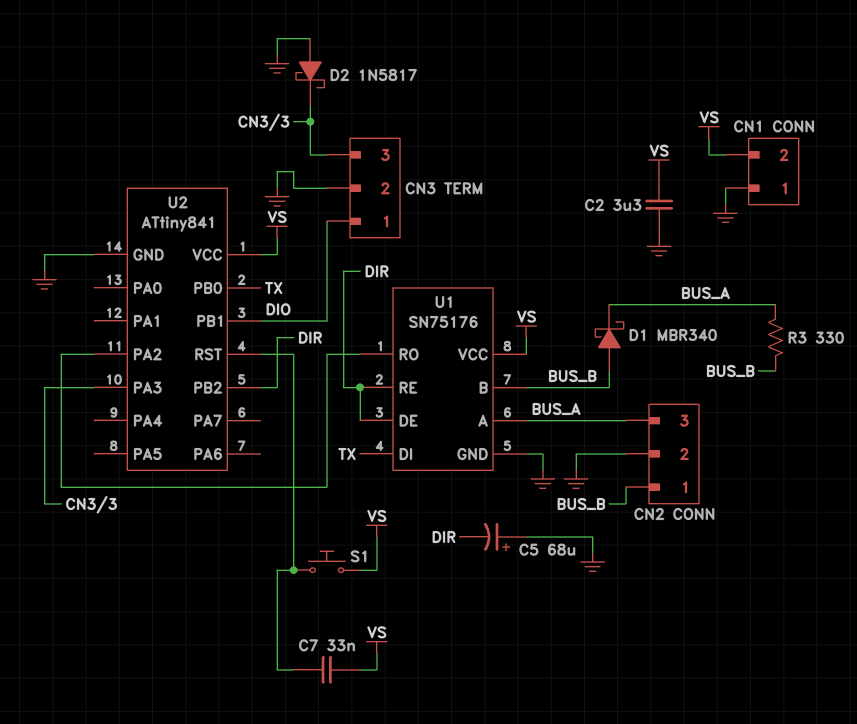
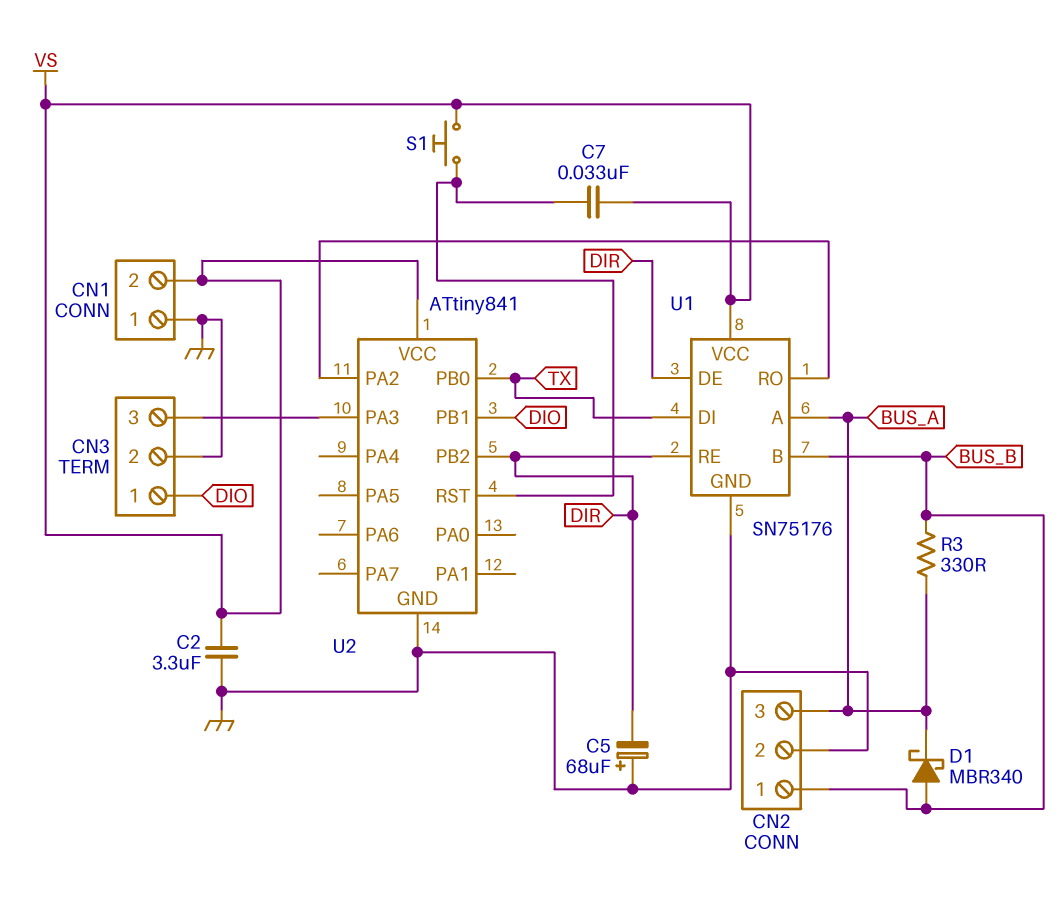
D2: schottky 1N5817 (A GND, K CN3/3) -> none

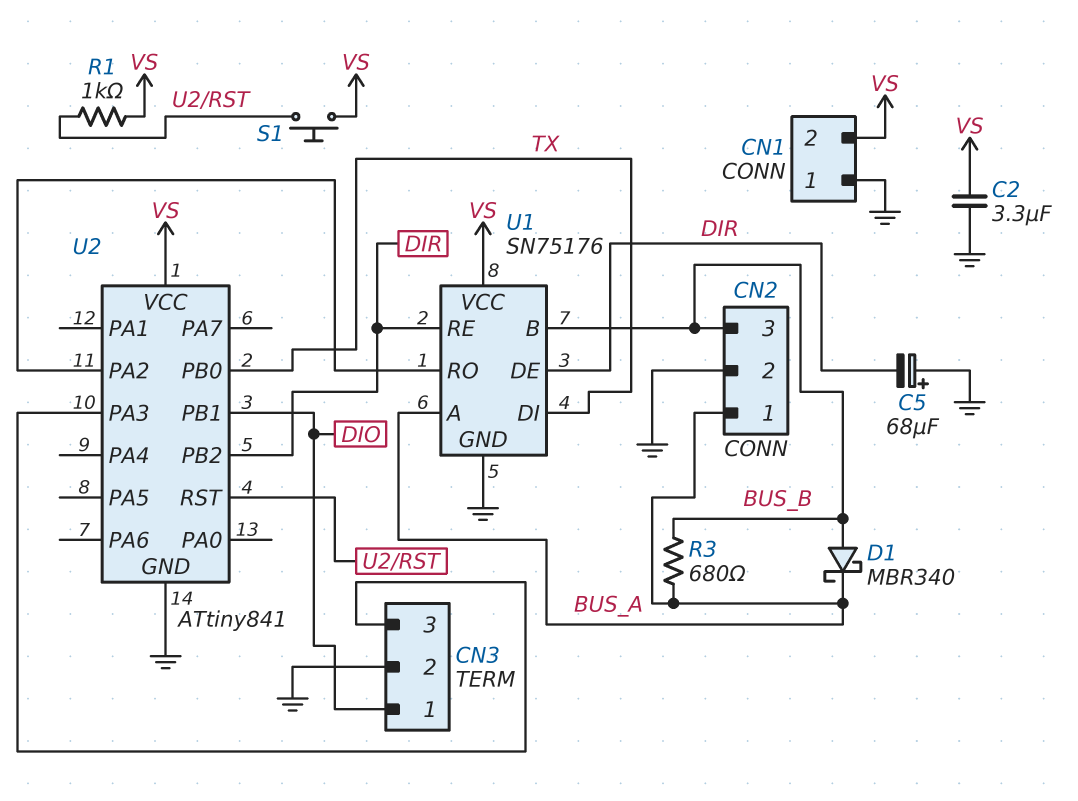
C7: 33nF (U2/RST, VS) -> none
CN2 pin 1: BUS_B -> BUS_A
CN2 pin 3: BUS_A -> BUS_B
R1: none -> 1k (U2/RST, VS)
R3: 330 (BUS_A, BUS_B) -> 680 (BUS_A, BUS_B)

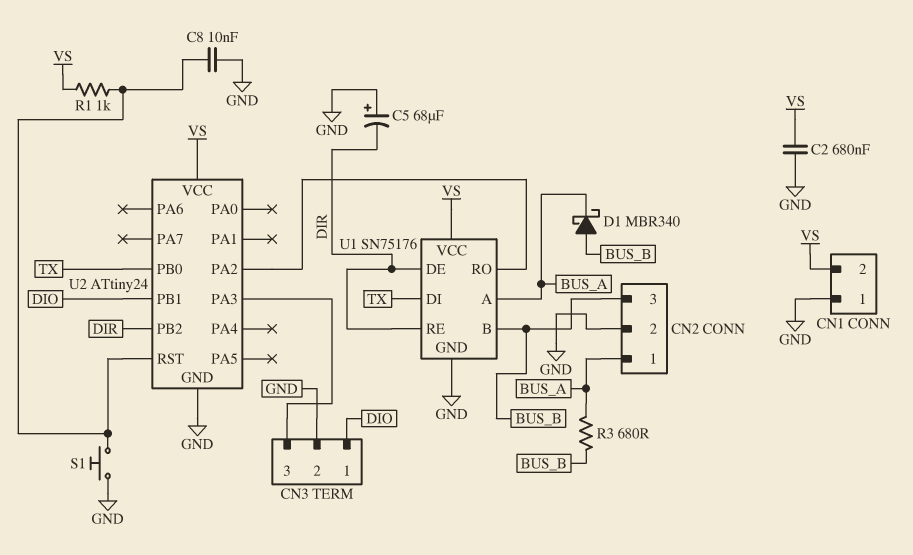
C2: 3.3uF (GND, VS) -> 680nF (GND, VS)
C8: none -> 10nF (GND, U2/RST)
S1: button (U2/RST, VS) -> button (GND, U2/RST)
U2: ATtiny841 -> ATtiny24

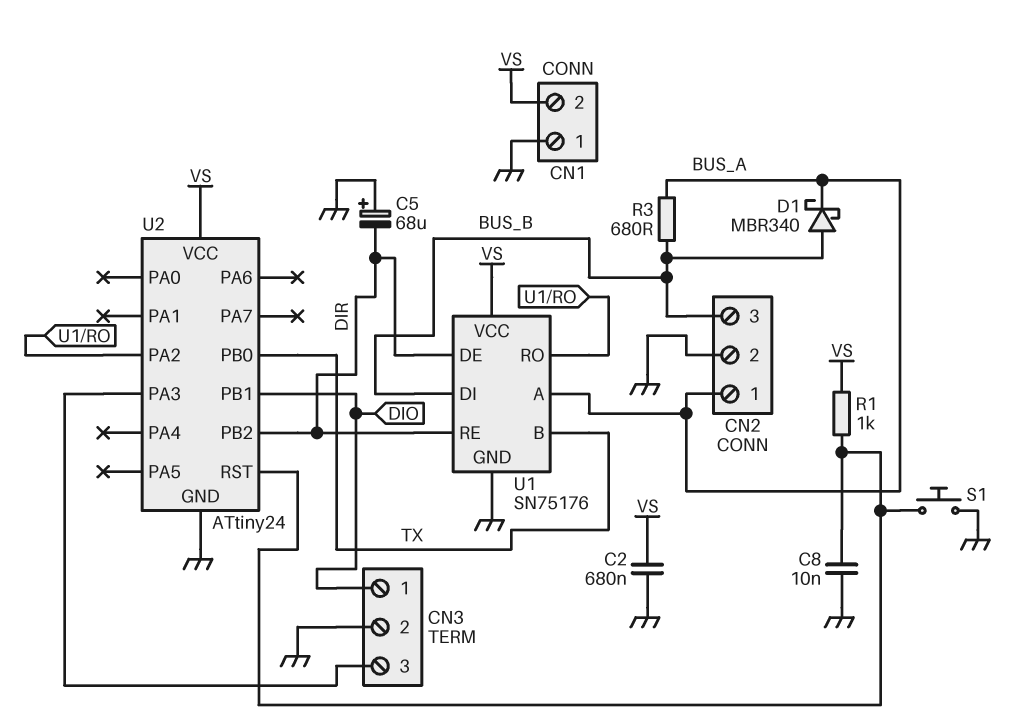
U1 pin B: BUS_B -> TX
U1 pin DI: TX -> BUS_B

